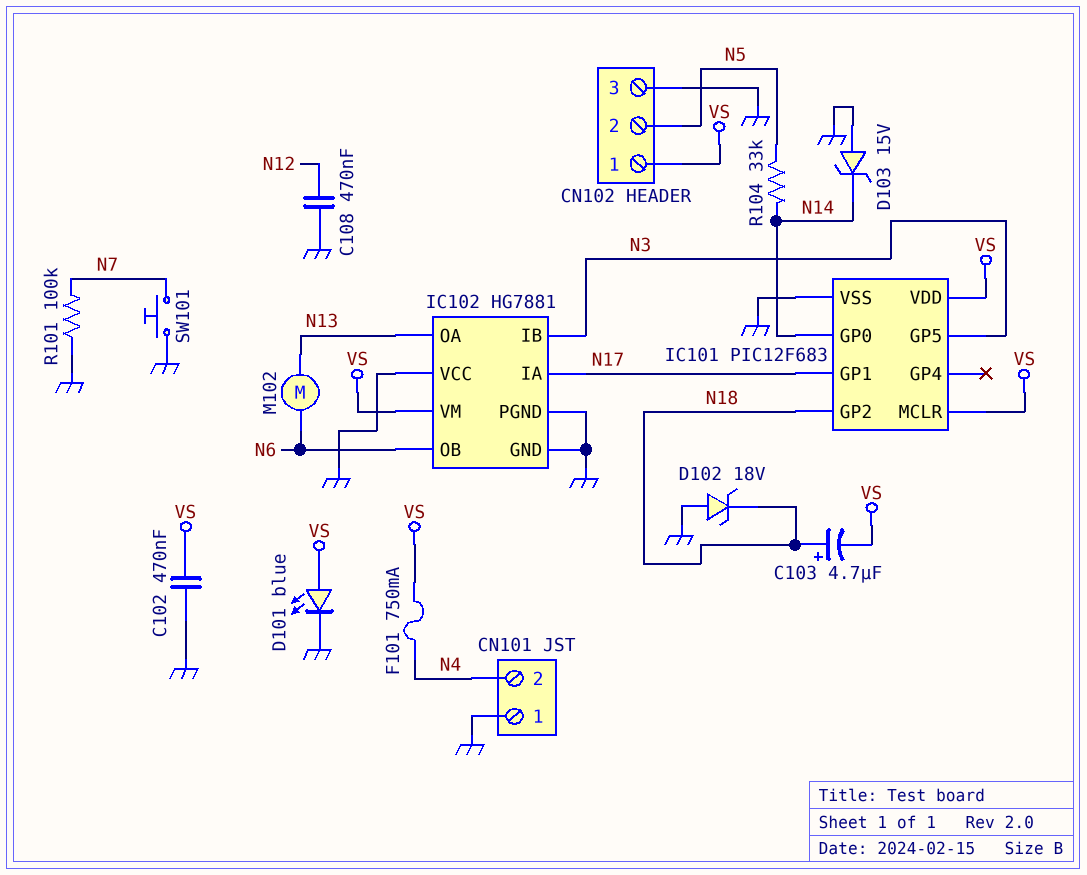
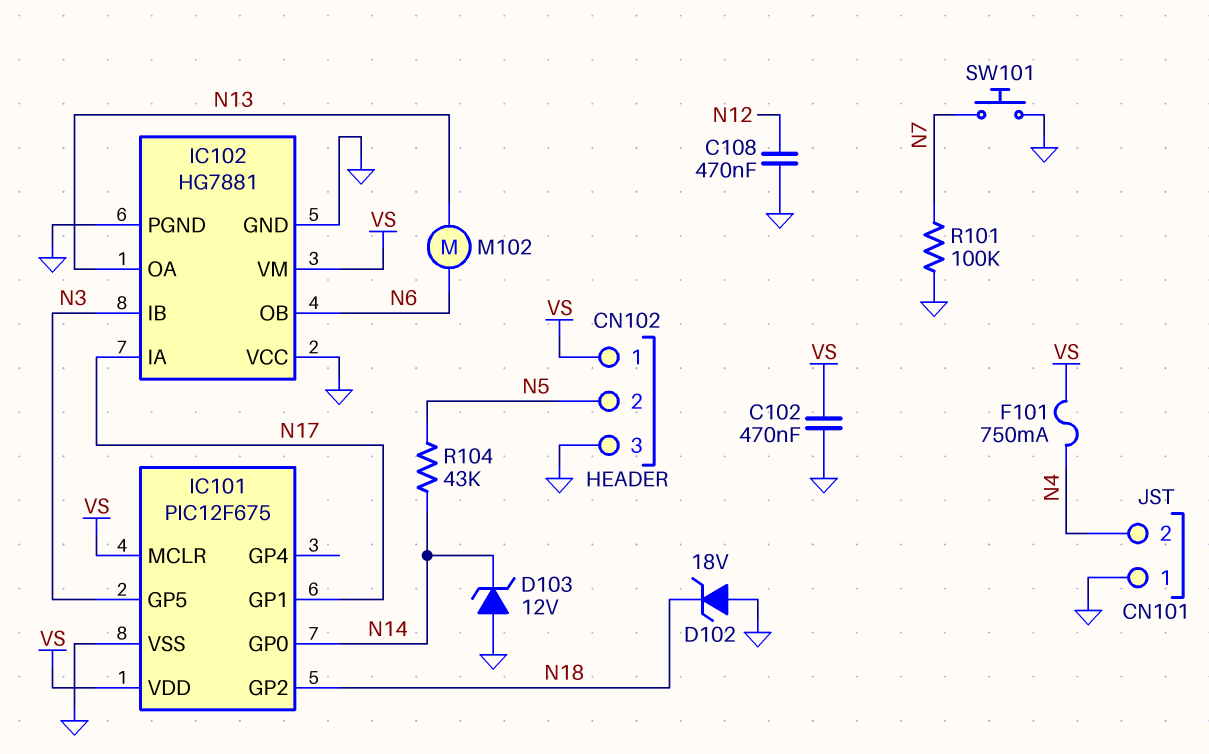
C103: 4.7uF (plus N18, minus VS) -> none
D101: LED blue (A VS, K GND) -> none
D103: zener 15V (A GND, K N14) -> zener 12V (A GND, K N14)
IC101: PIC12F683 -> PIC12F675
R104: 33k (N5, N14) -> 43k (N5, N14)

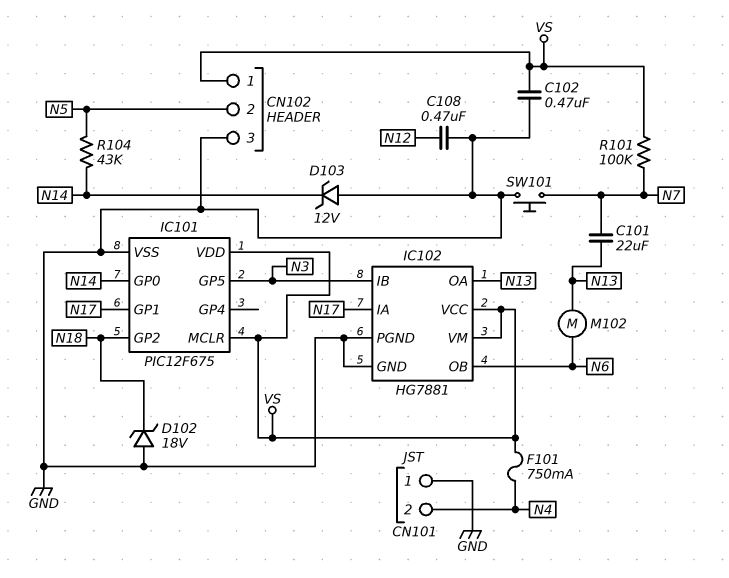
C101: none -> 22uF (N7, N13)
IC102 pin VCC: GND -> VS
R101: 100k (GND, N7) -> 100k (N7, VS)

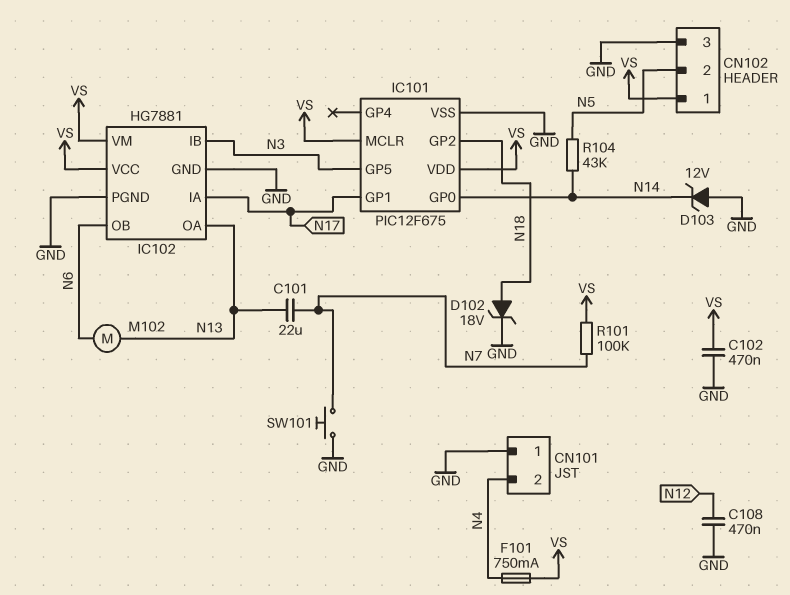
D102: zener 18V (A GND, K N18) -> zener 18V (A N18, K GND)

